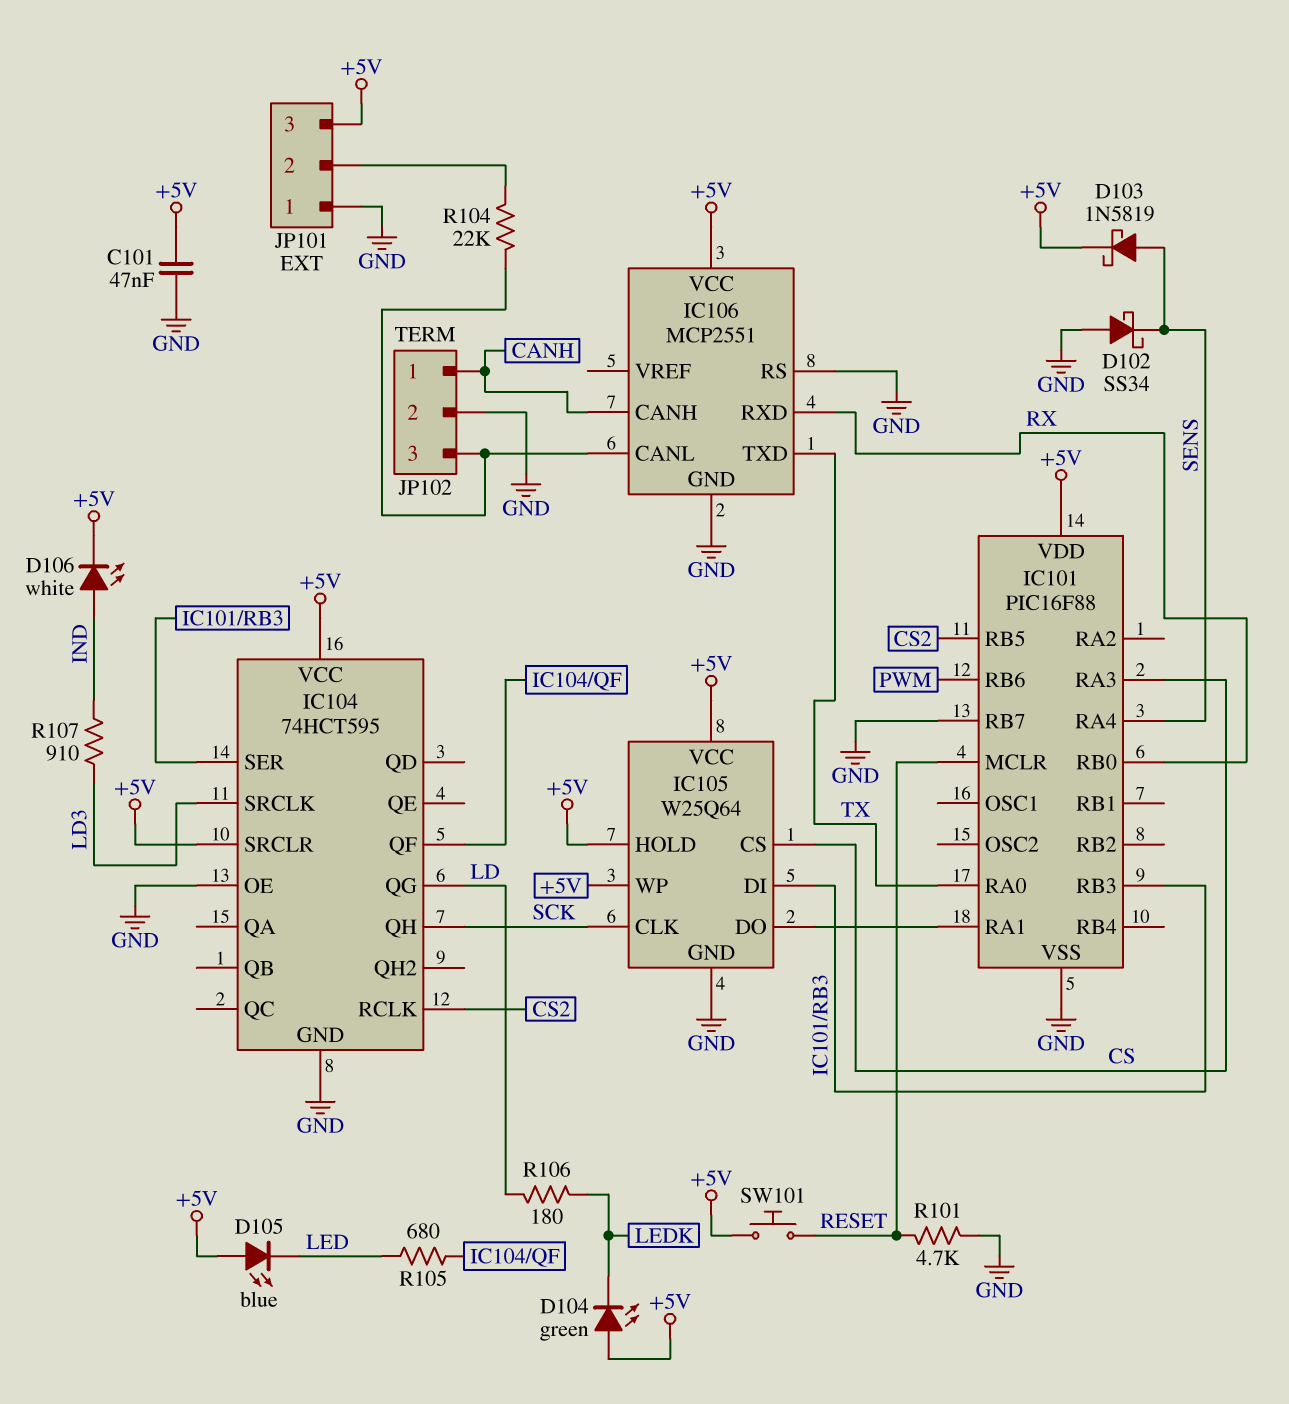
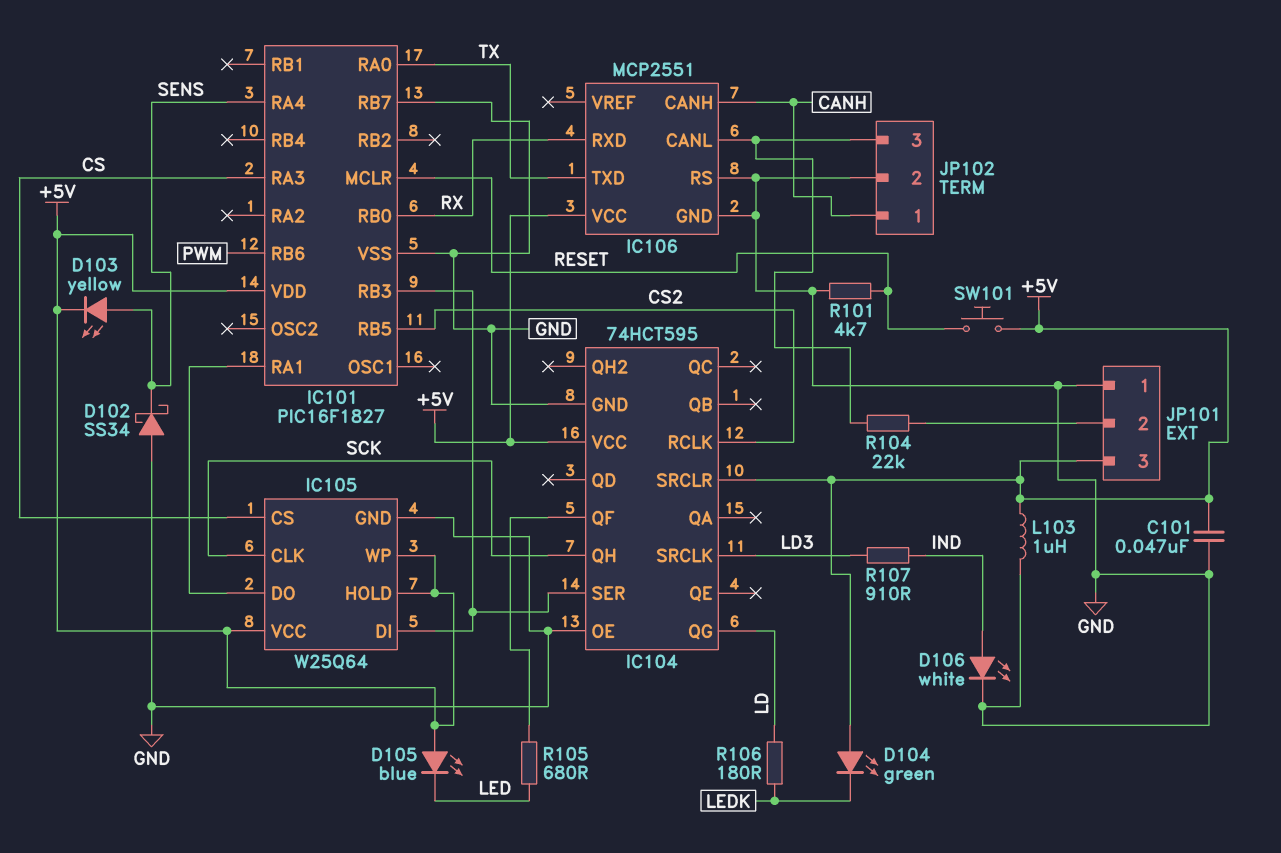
D103: schottky 1N5819 (A SENS, K +5V) -> LED yellow (A SENS, K +5V)
D106: LED white (A IND, K +5V) -> LED white (A IND, K GND)
IC101: PIC16F88 -> PIC16F1827
L103: none -> 1uH (+5V, GND)

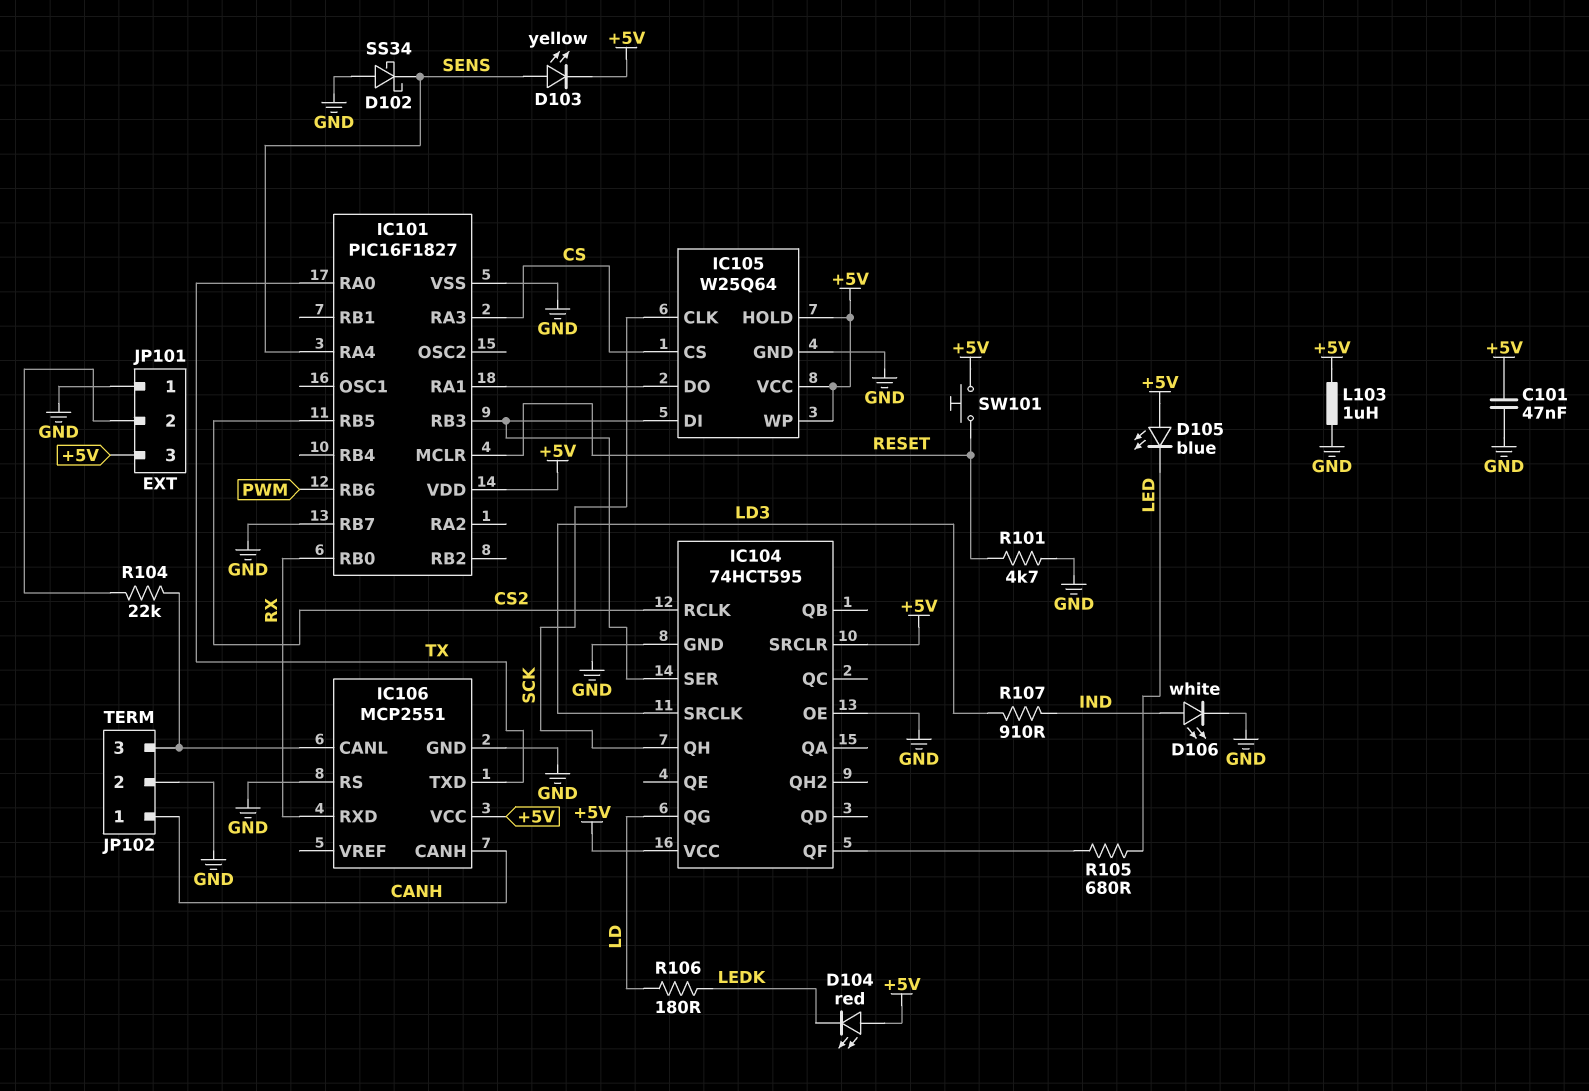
D104: LED green (A +5V, K LEDK) -> LED red (A +5V, K LEDK)

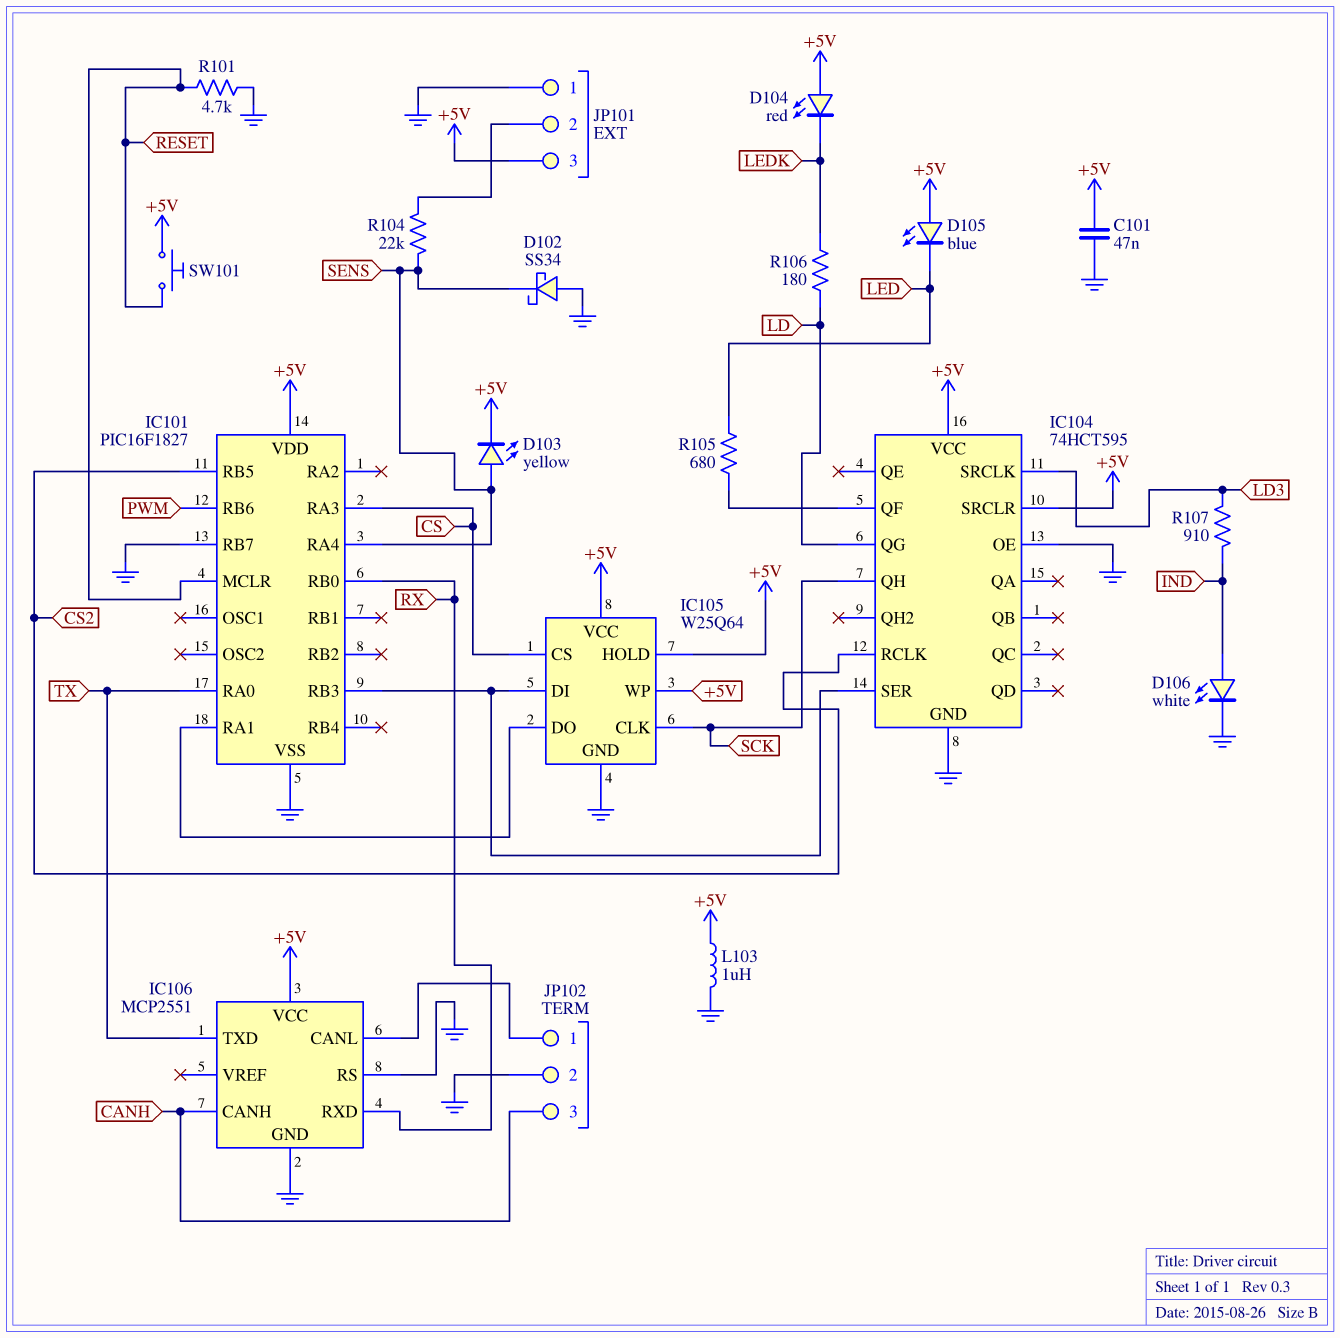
JP102 pin 1: CANH -> IC106/CANL
JP102 pin 3: IC106/CANL -> CANH
R104: 22k (IC106/CANL, JP101/2) -> 22k (JP101/2, SENS)

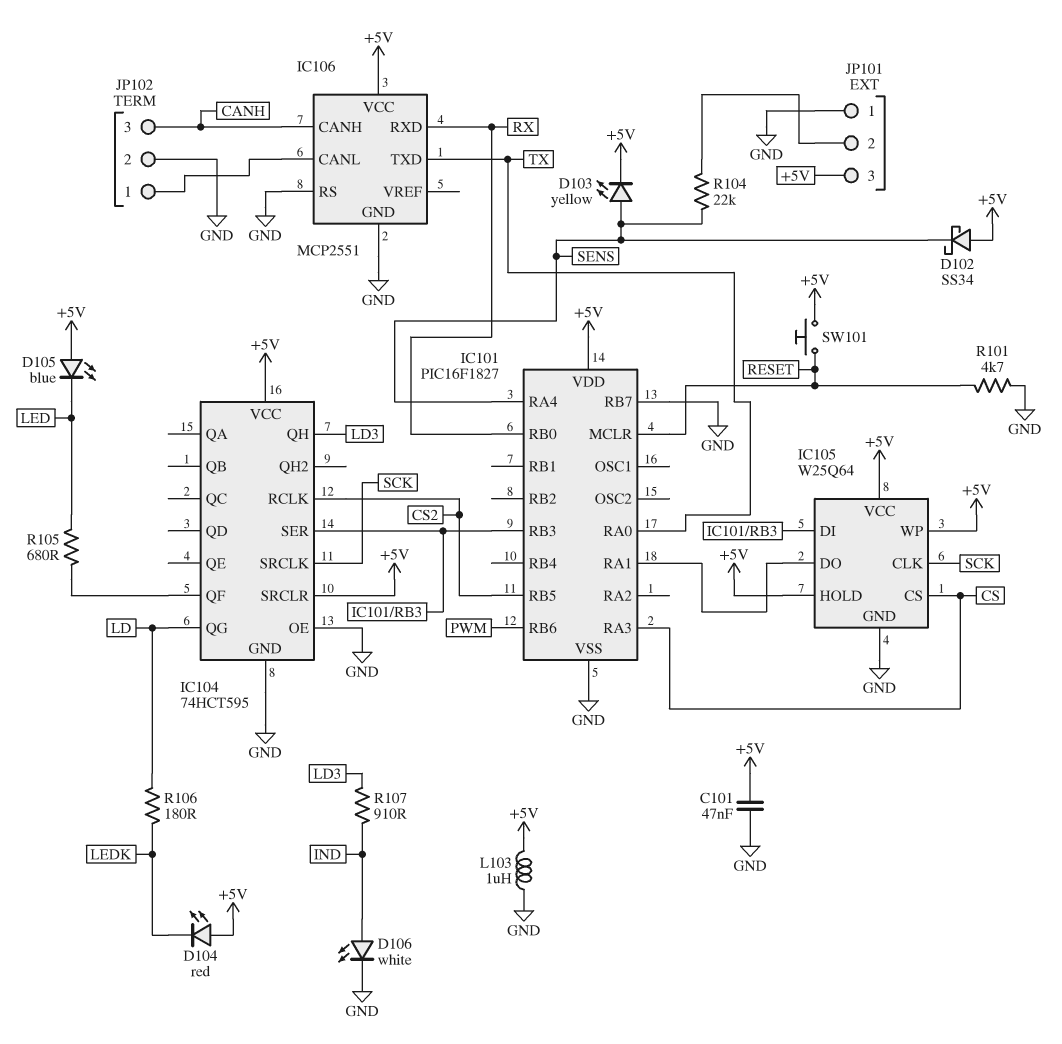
D102: schottky SS34 (A GND, K SENS) -> schottky SS34 (A +5V, K SENS)
IC104 pin QH: SCK -> LD3
IC104 pin SRCLK: LD3 -> SCK

